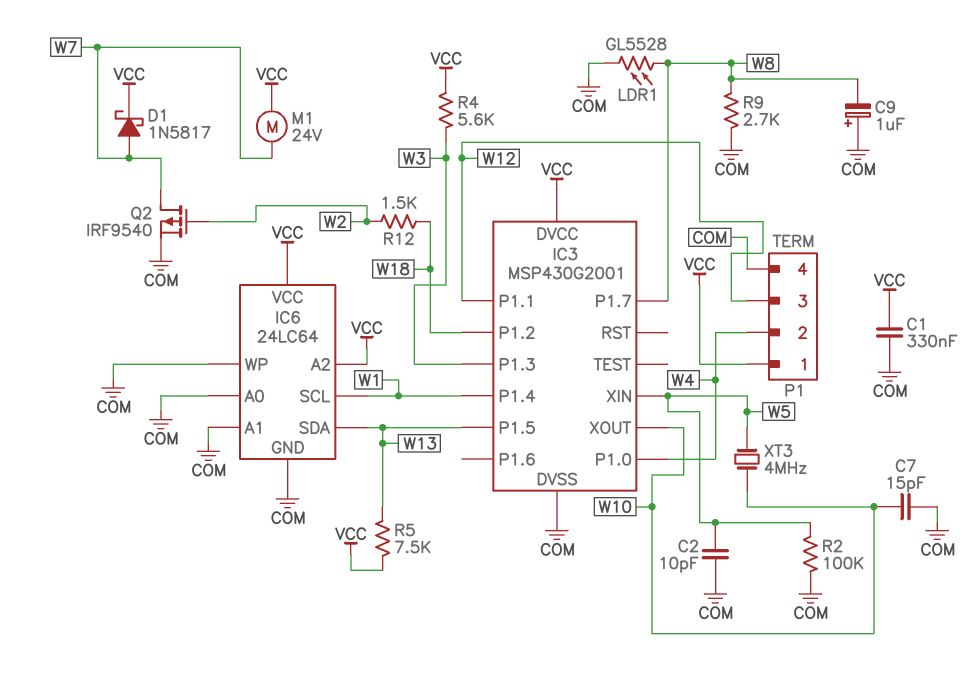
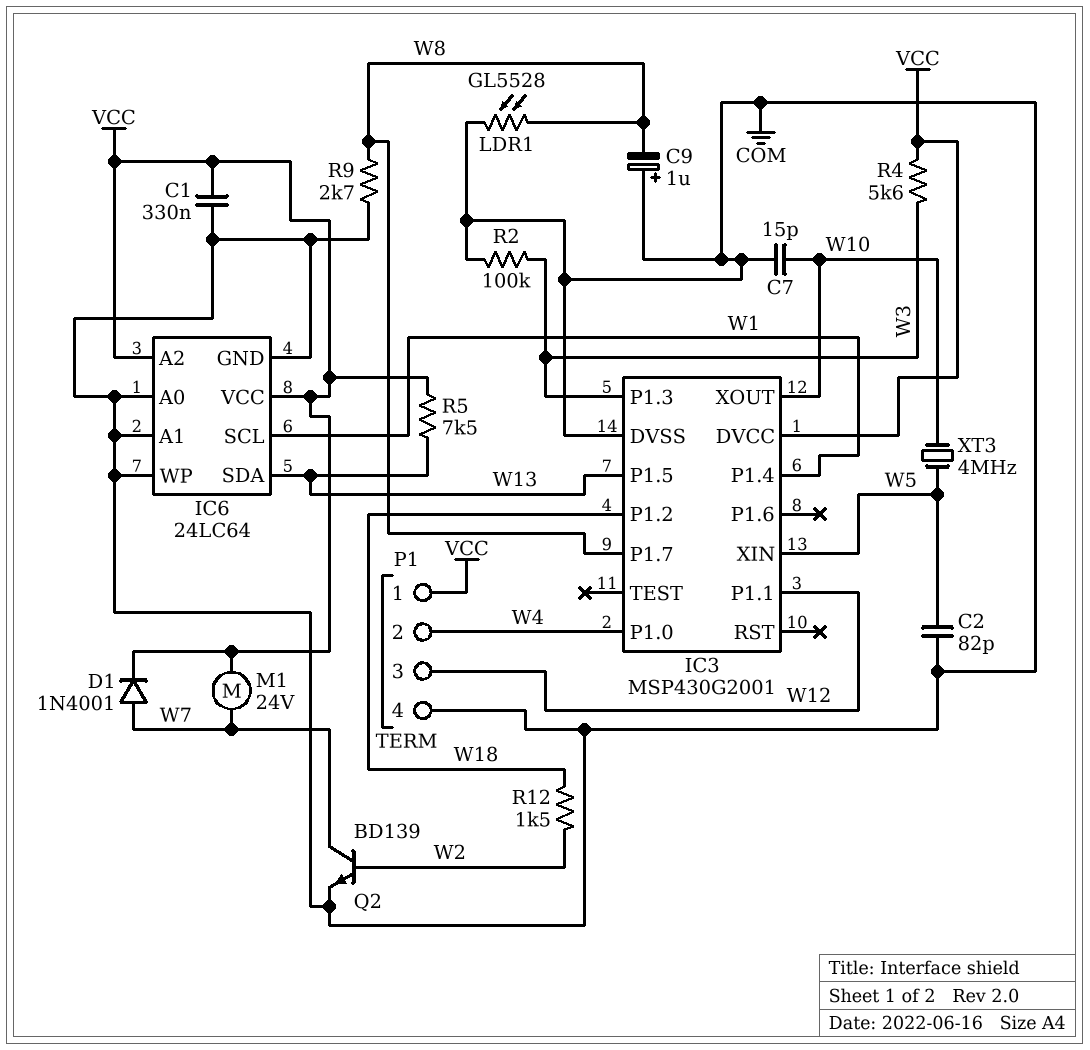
C2: 10pF (COM, W5) -> 82pF (COM, W5)
D1: schottky 1N5817 (A W7, K VCC) -> diode 1N4001 (A W7, K VCC)
Q2: PMOS IRF9540 (G W2, D W7, S COM) -> NPN BD139 (B W2, C W7, E COM)
R2: 100k (COM, W5) -> 100k (COM, W3)

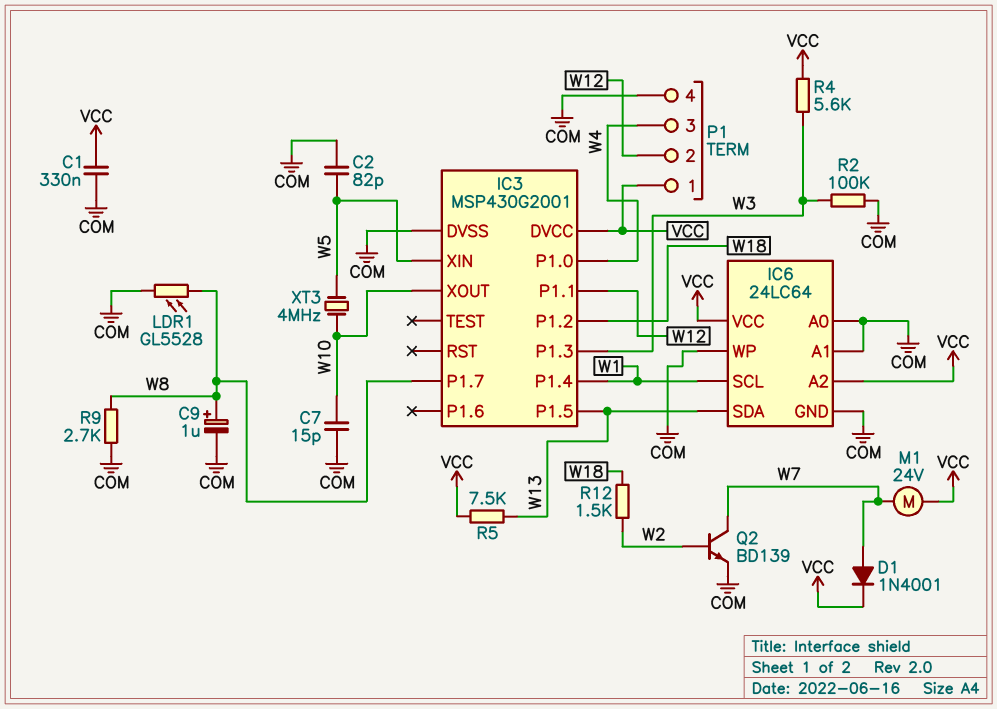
C9: 1uF (plus COM, minus W8) -> 1uF (plus W8, minus COM)
P1 pin 2: W4 -> W12
P1 pin 3: W12 -> W4

